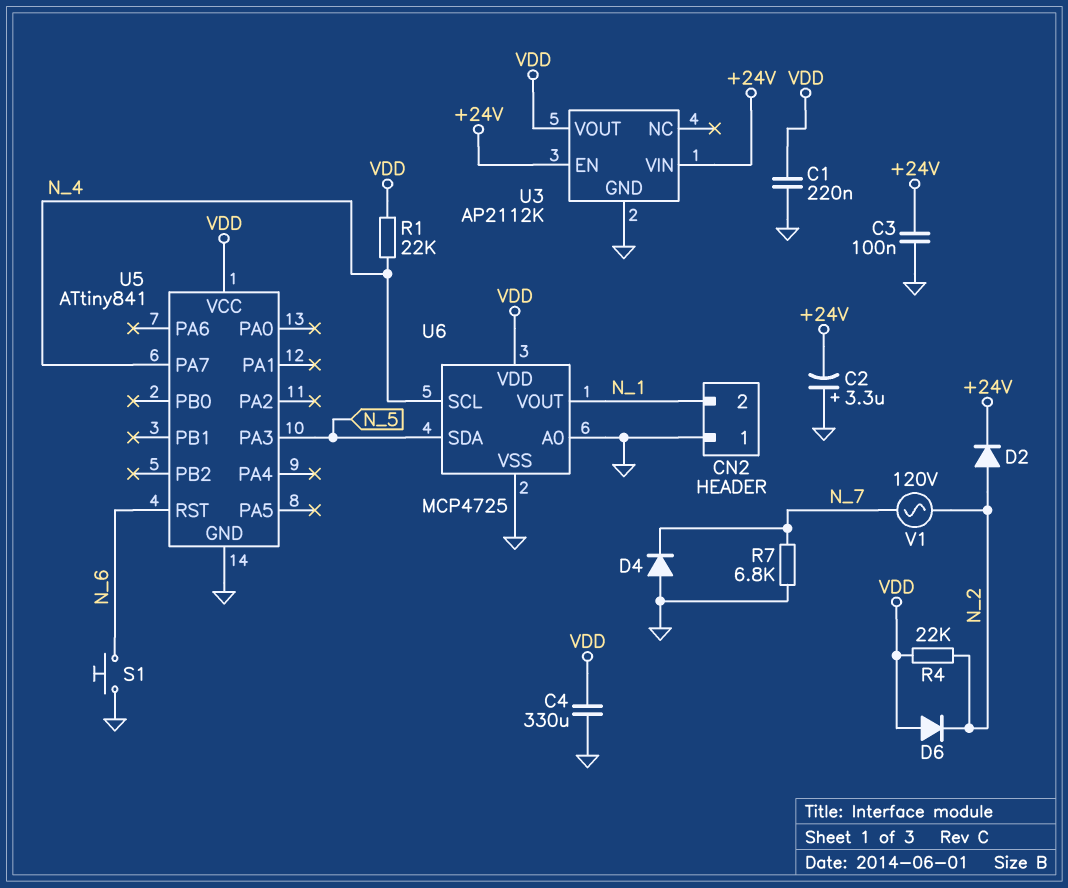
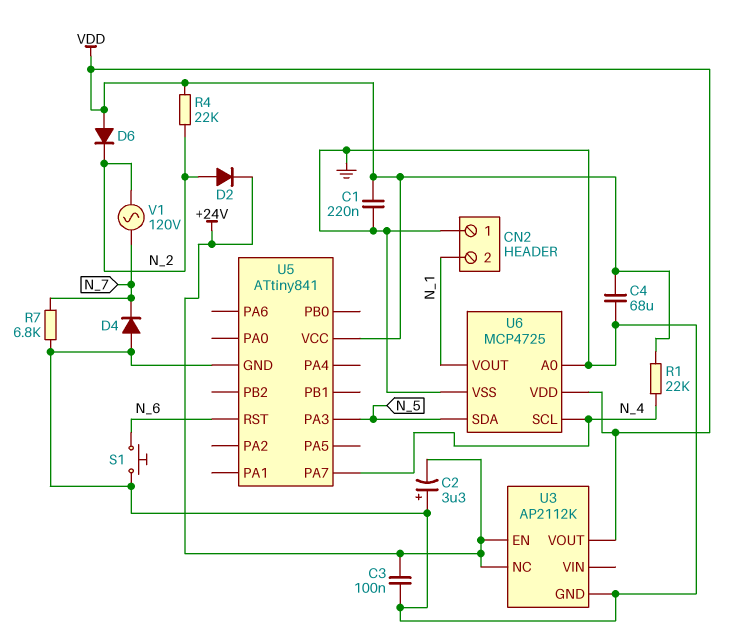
C4: 330uF (GND, VDD) -> 68uF (GND, VDD)
U3 pin NC: none -> +24V
U3 pin VIN: +24V -> none

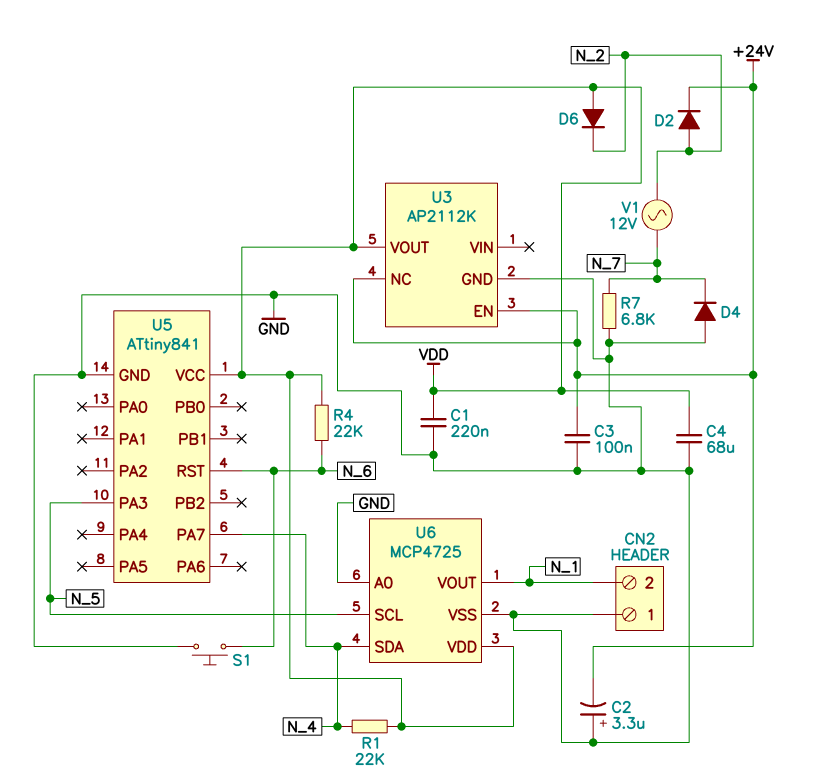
R4: 22k (N_2, VDD) -> 22k (N_6, VDD)
U6 pin SCL: N_4 -> N_5
U6 pin SDA: N_5 -> N_4
V1: AC 120V (N_2, N_7) -> AC 12V (N_2, N_7)

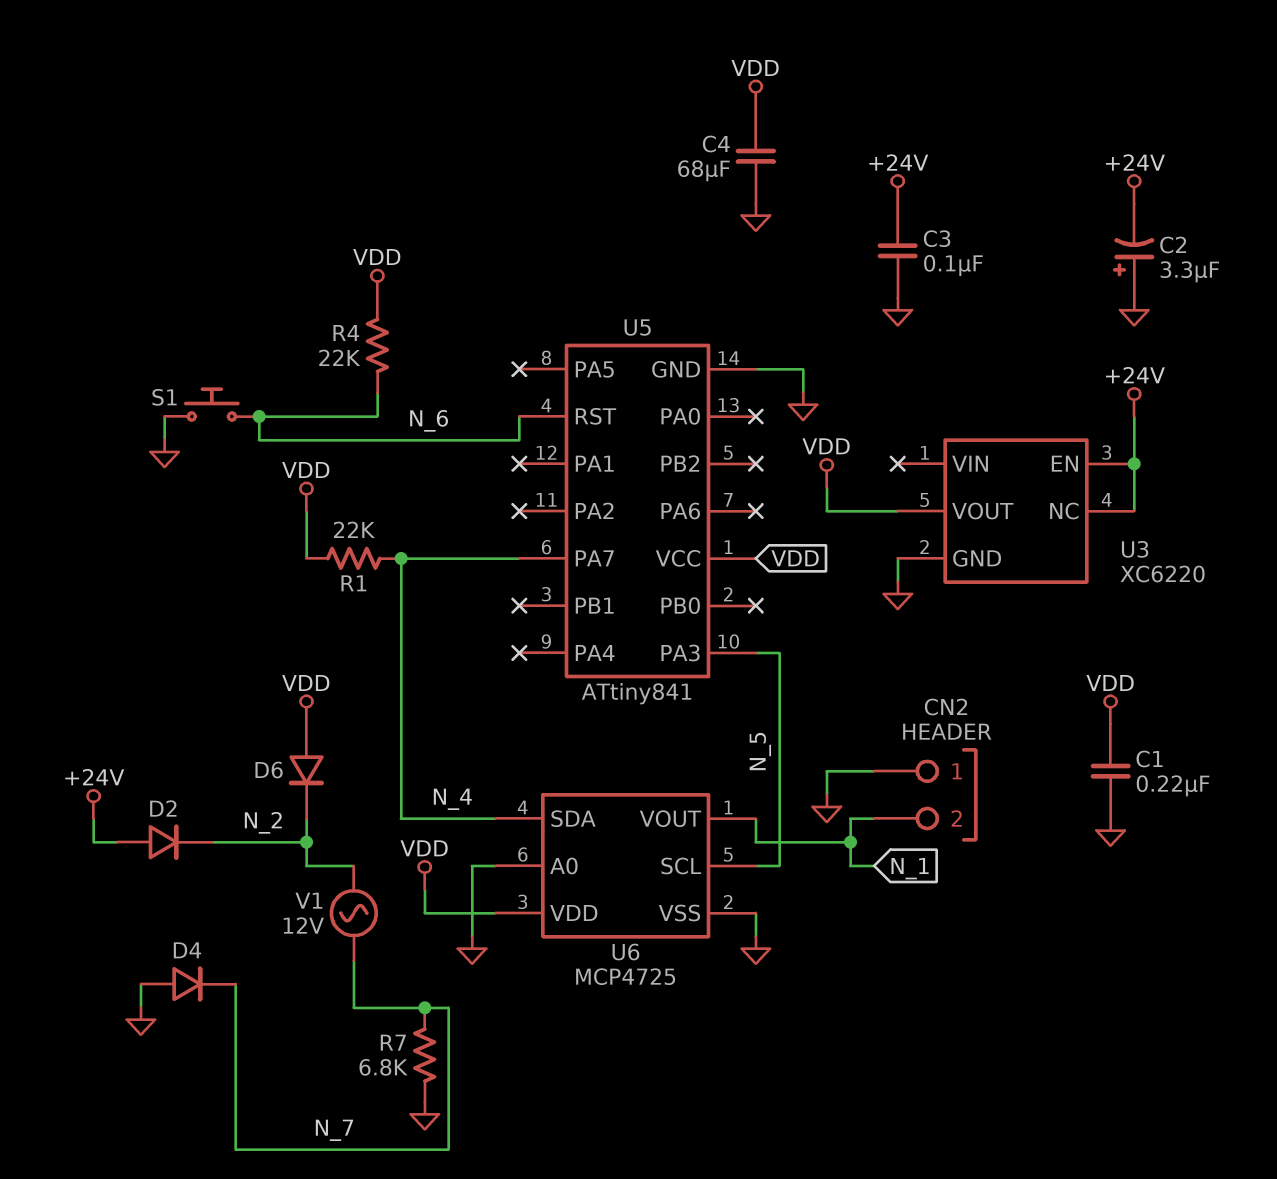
D2: diode (A N_2, K +24V) -> diode (A +24V, K N_2)
U3: AP2112K -> XC6220

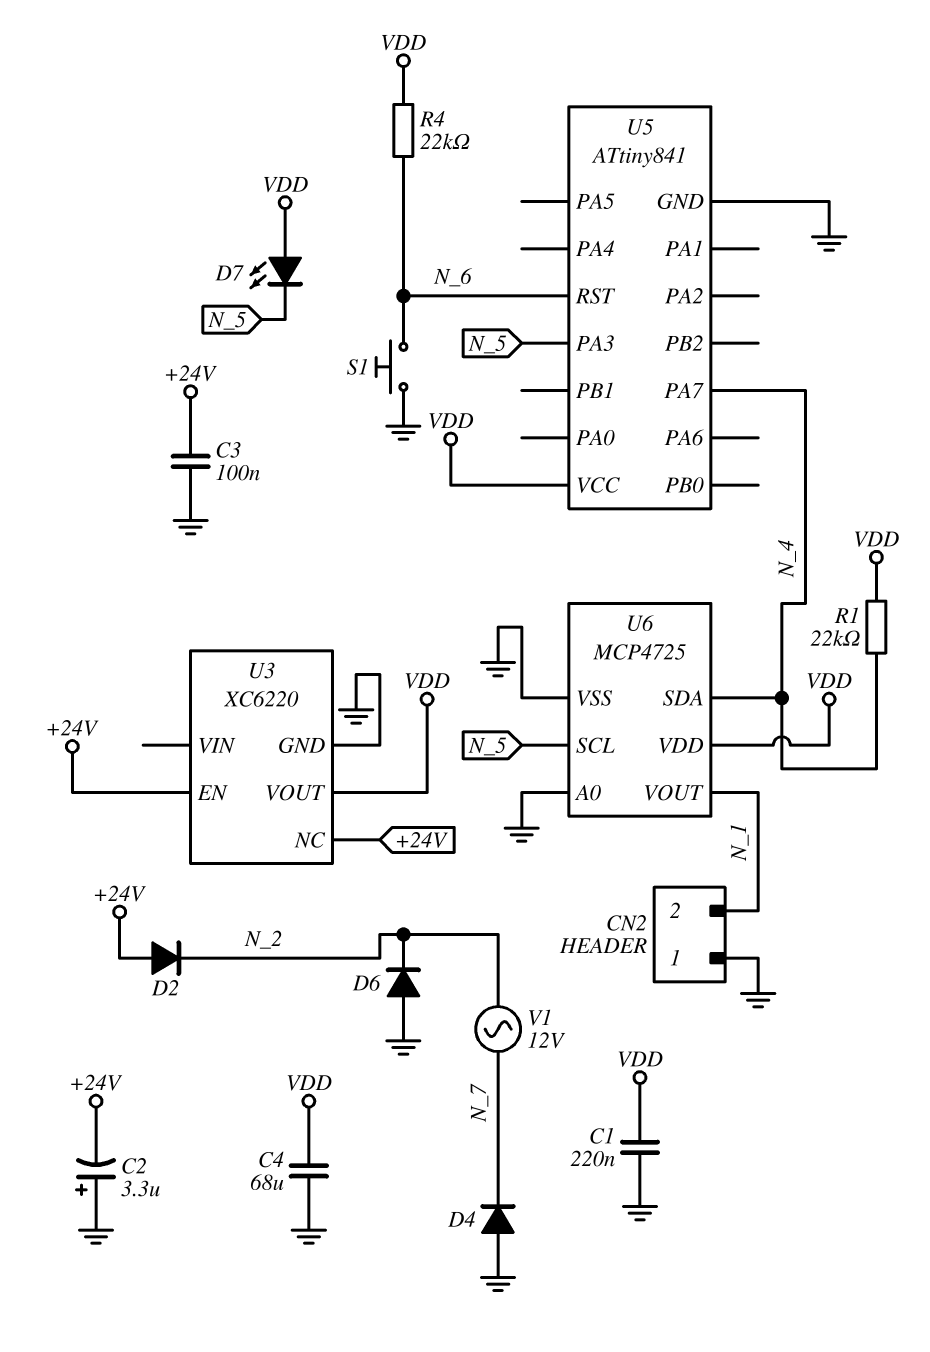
D6: diode (A VDD, K N_2) -> diode (A GND, K N_2)
D7: none -> LED (A VDD, K N_5)
R7: 6.8k (GND, N_7) -> none

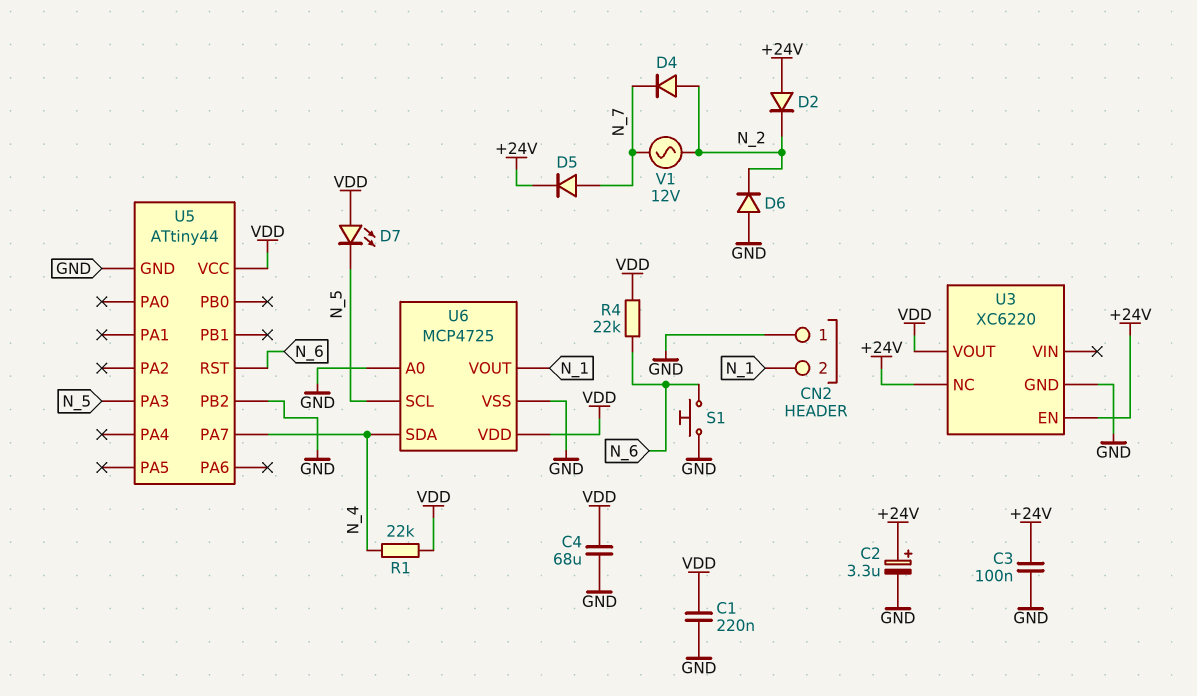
C2: 3.3uF (plus GND, minus +24V) -> 3.3uF (plus +24V, minus GND)
D4: diode (A GND, K N_7) -> diode (A N_2, K N_7)
D5: none -> diode (A N_7, K +24V)
U5: ATtiny841 -> ATtiny44
U5 pin PB2: none -> GND

